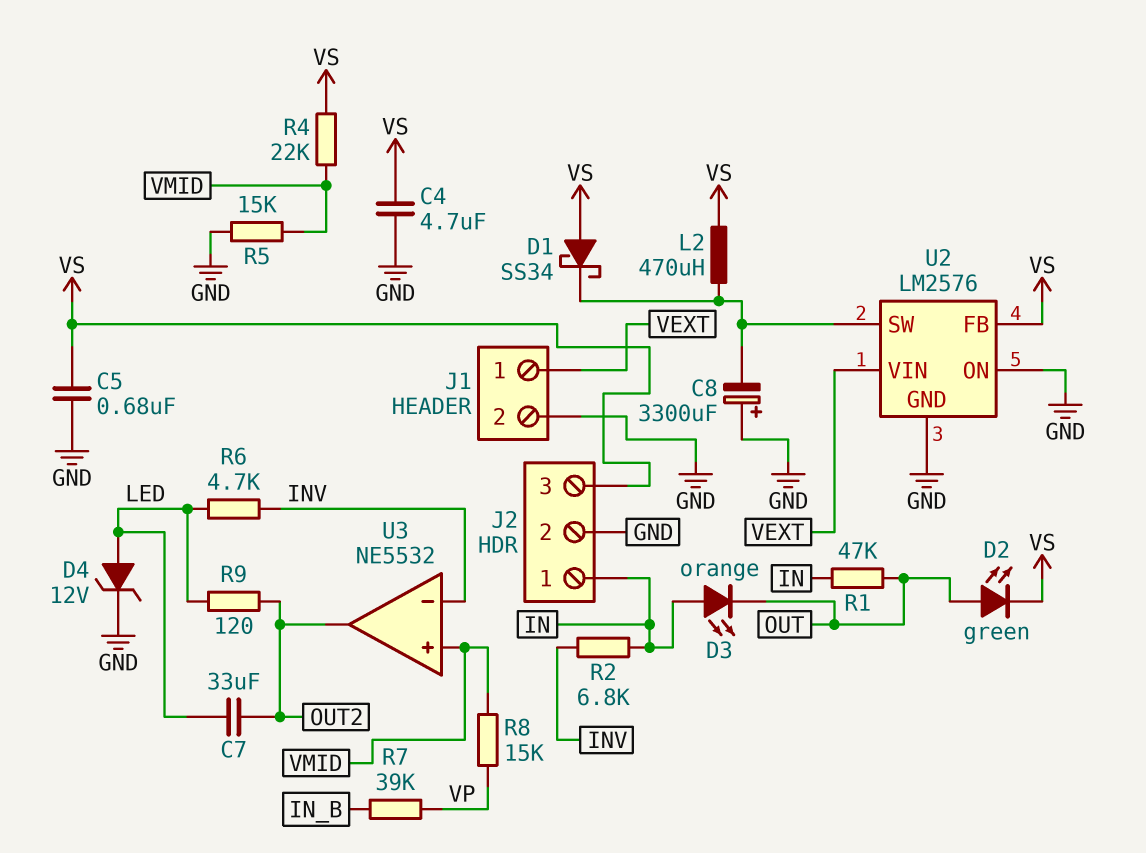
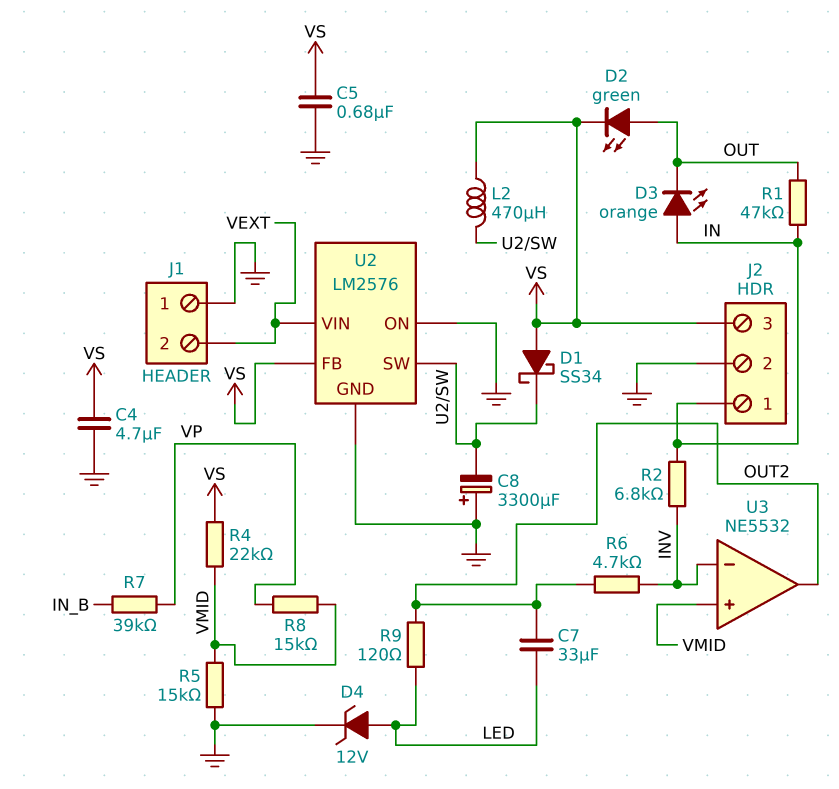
J1 pin 1: VEXT -> GND
J1 pin 2: GND -> VEXT
R6: 4.7k (INV, LED) -> 4.7k (INV, OUT2)

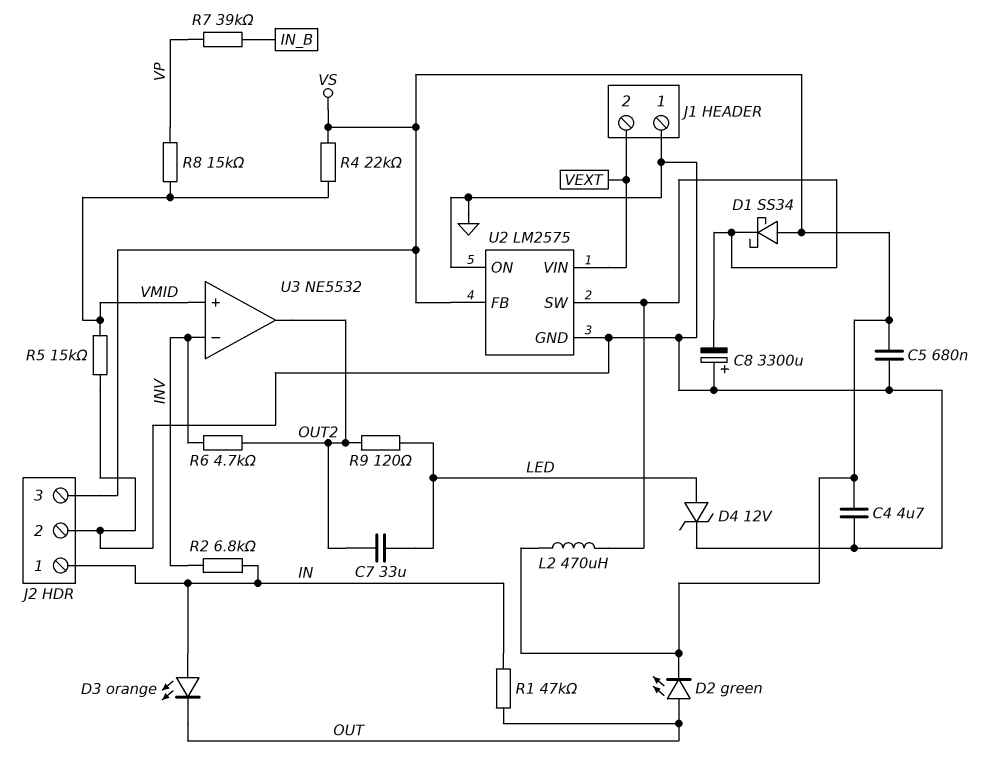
U2: LM2576 -> LM2575

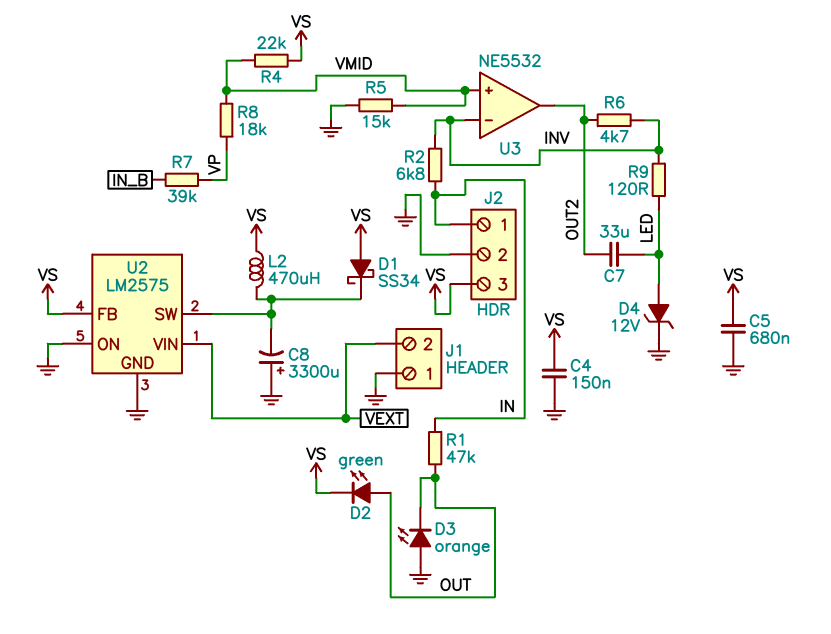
C4: 4.7uF (GND, VS) -> 150nF (GND, VS)
D3: LED orange (A IN, K OUT) -> LED orange (A GND, K OUT)
R8: 15k (VMID, VP) -> 18k (VMID, VP)
R9: 120 (LED, OUT2) -> 120 (INV, LED)

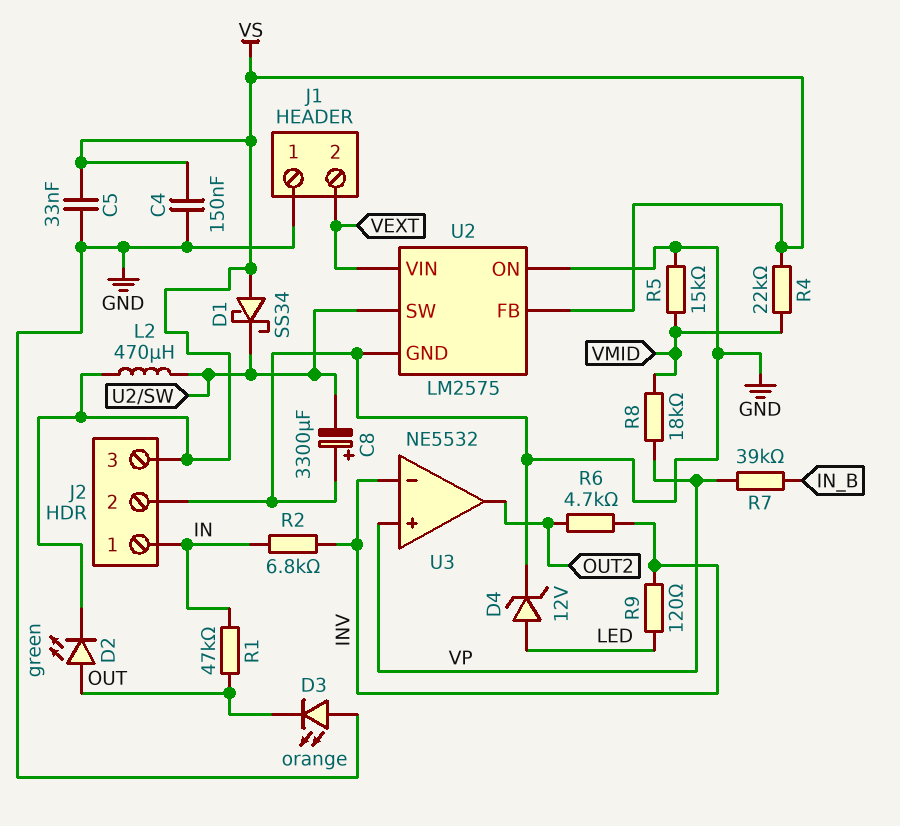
C5: 680nF (GND, VS) -> 33nF (GND, VS)
C7: 33uF (LED, OUT2) -> none
U3 pin in+: VMID -> VP

